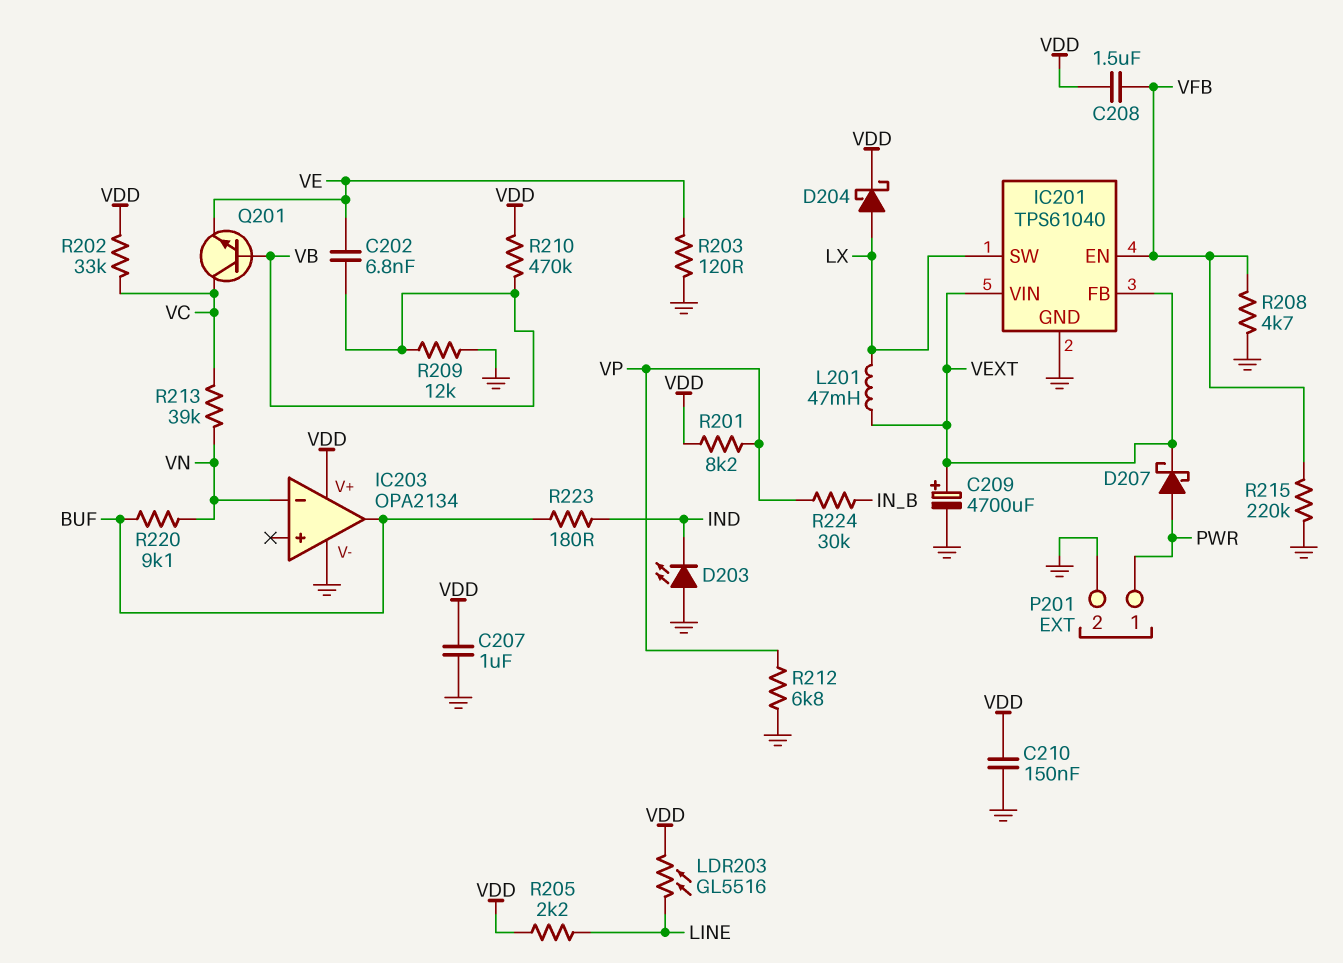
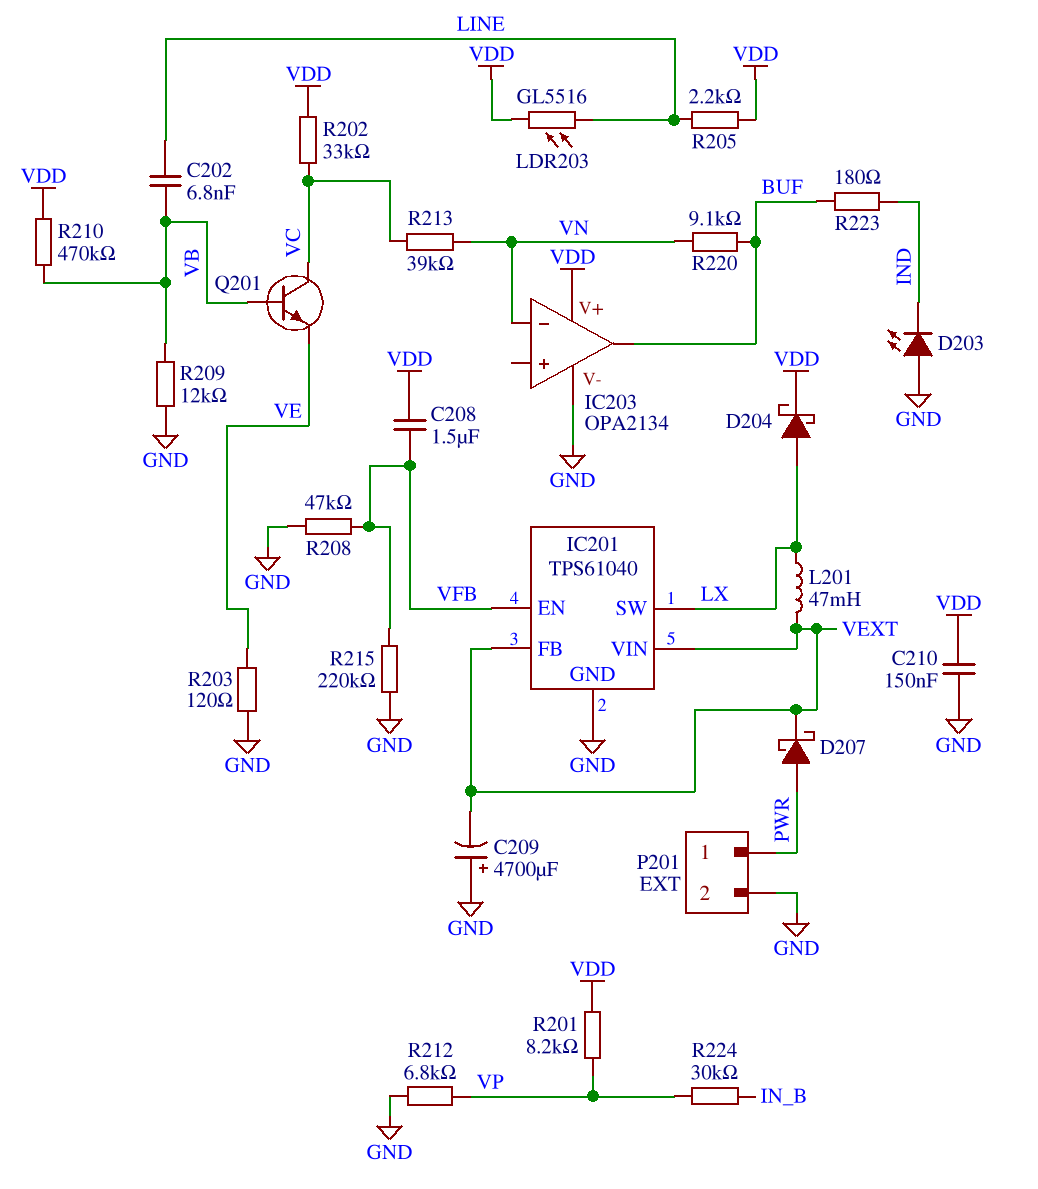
C202: 6.8nF (VB, VE) -> 6.8nF (LINE, VB)
C207: 1uF (GND, VDD) -> none
C209: 4700uF (plus VEXT, minus GND) -> 4700uF (plus GND, minus VEXT)
R208: 4.7k (GND, VFB) -> 47k (GND, VFB)

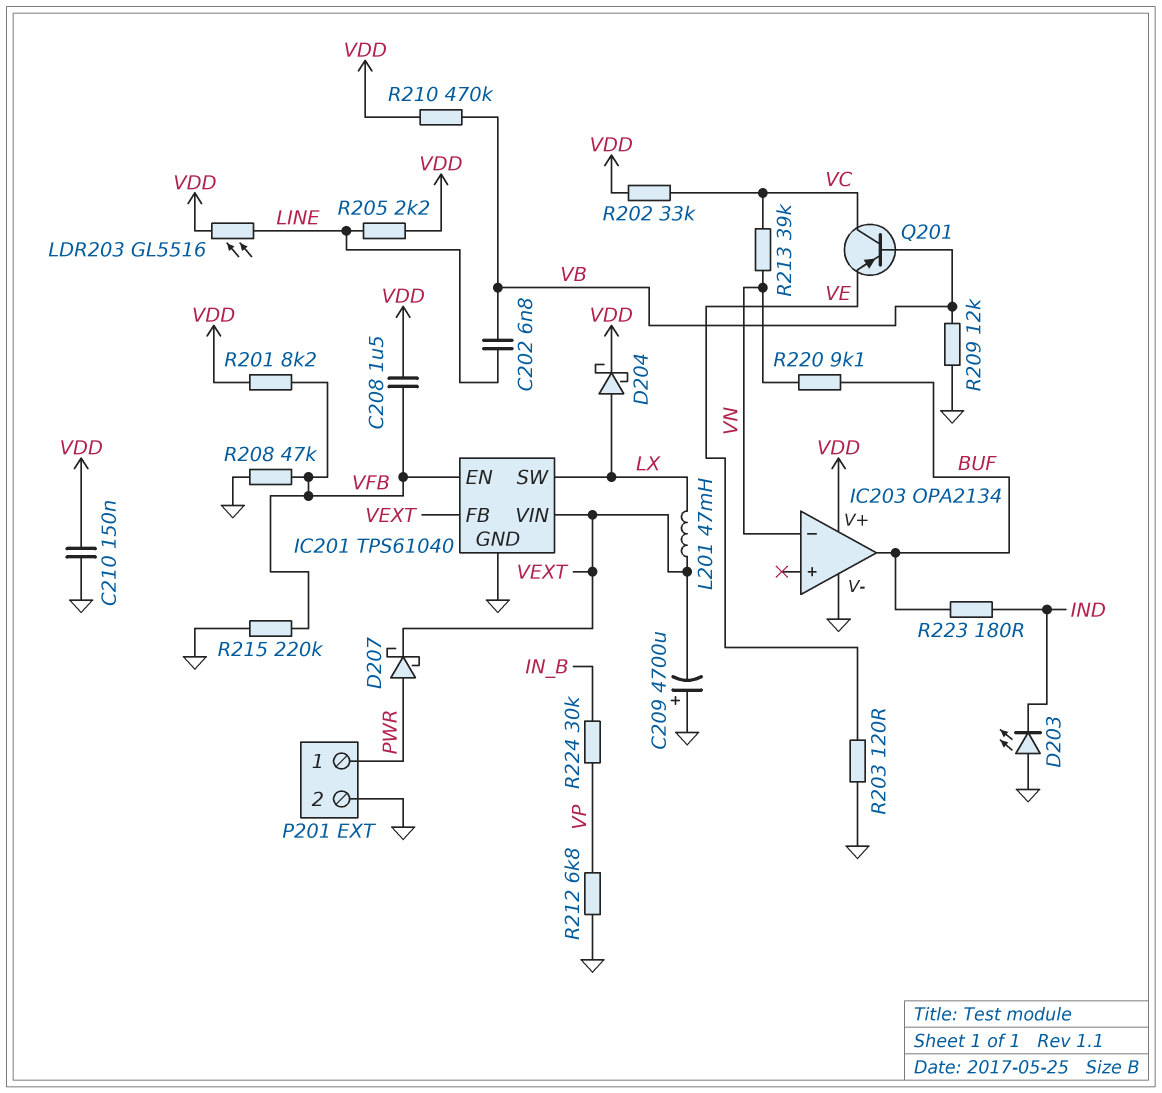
Q201: NPN (B VB, C VC, E VE) -> PNP (B VB, C VC, E VE)
R201: 8.2k (VDD, VP) -> 8.2k (VDD, VFB)

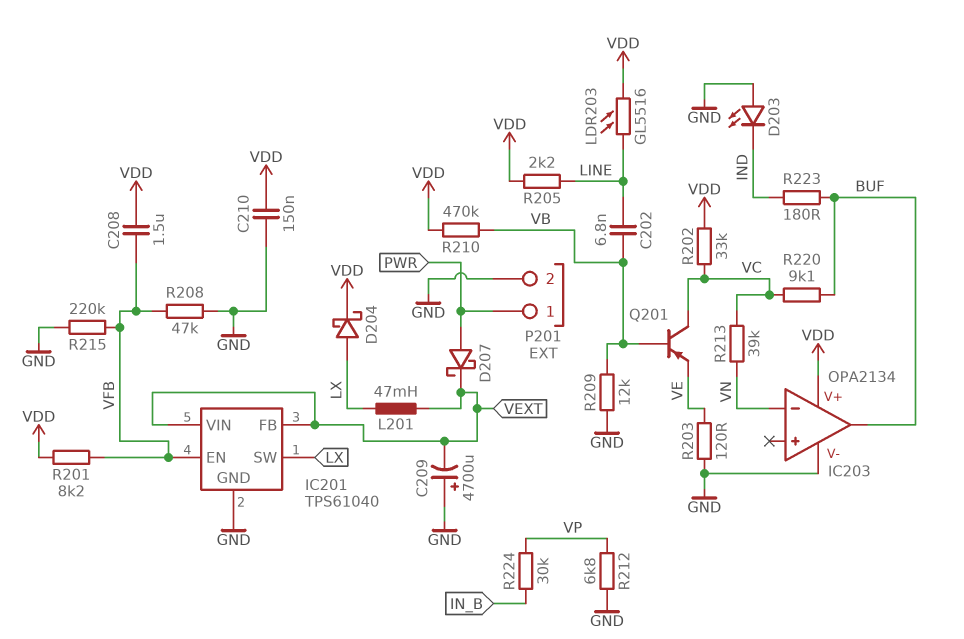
R220: 9.1k (BUF, VN) -> 9.1k (BUF, VC)

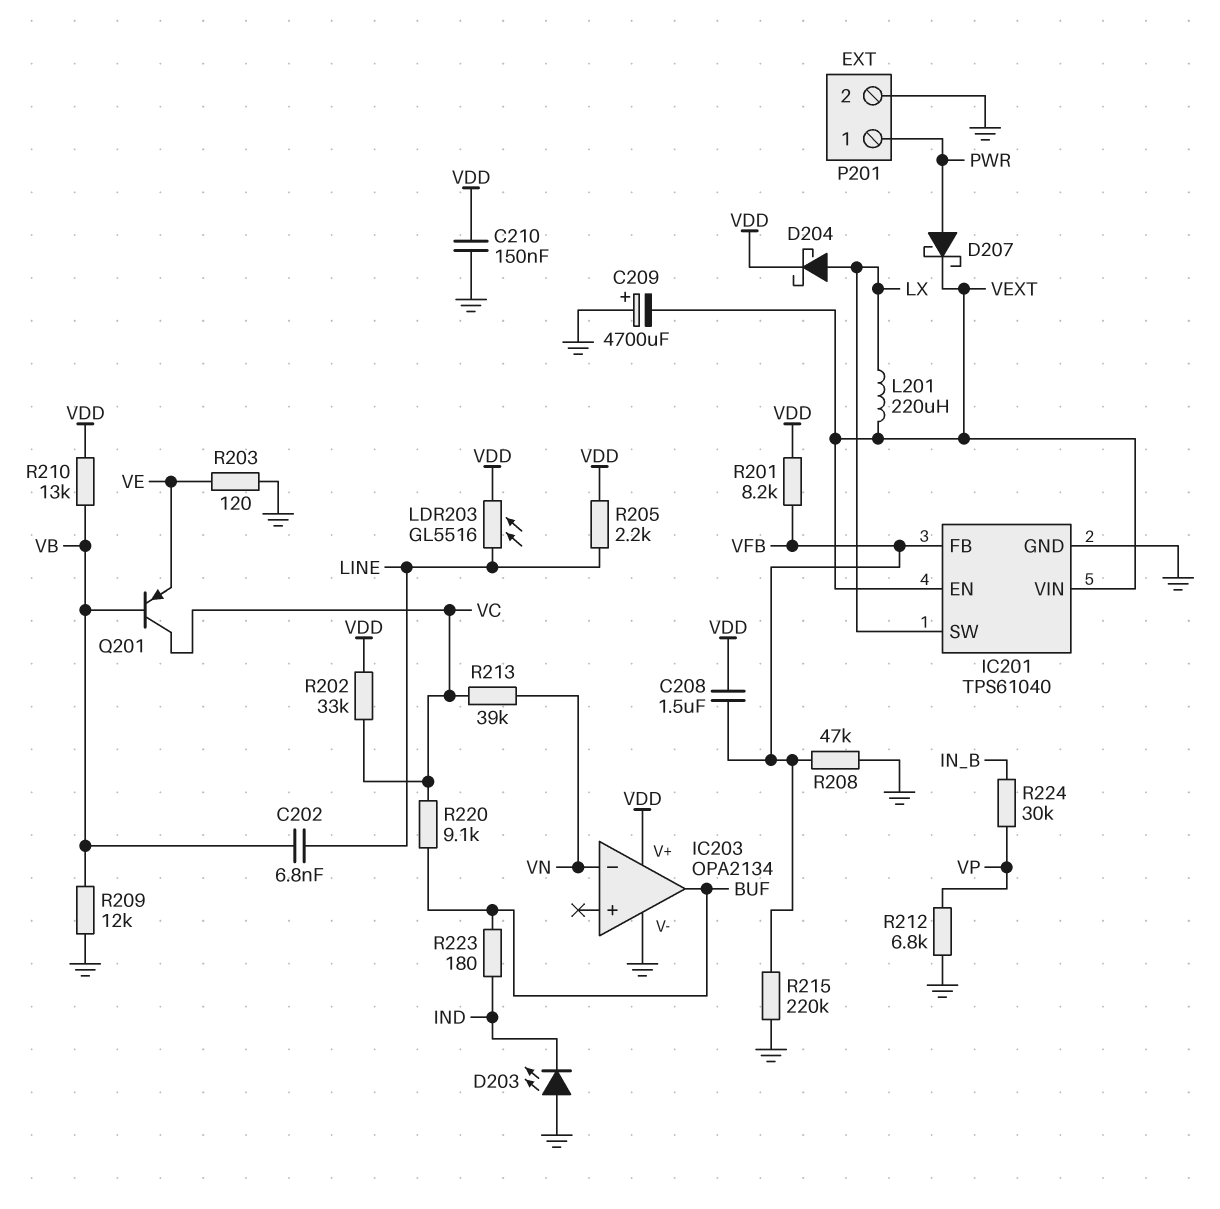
IC201 pin EN: VFB -> VEXT
IC201 pin FB: VEXT -> VFB
L201: 47mH (LX, VEXT) -> 220uH (LX, VEXT)
R210: 470k (VB, VDD) -> 13k (VB, VDD)

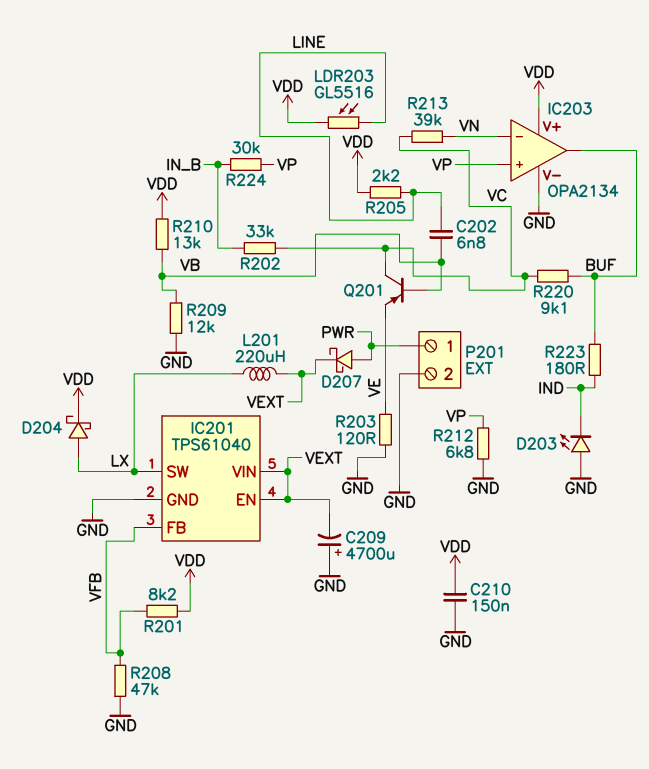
C208: 1.5uF (VDD, VFB) -> none
IC203 pin in+: none -> VP
R202: 33k (VC, VDD) -> 33k (IN_B, VC)
R215: 220k (GND, VFB) -> none

